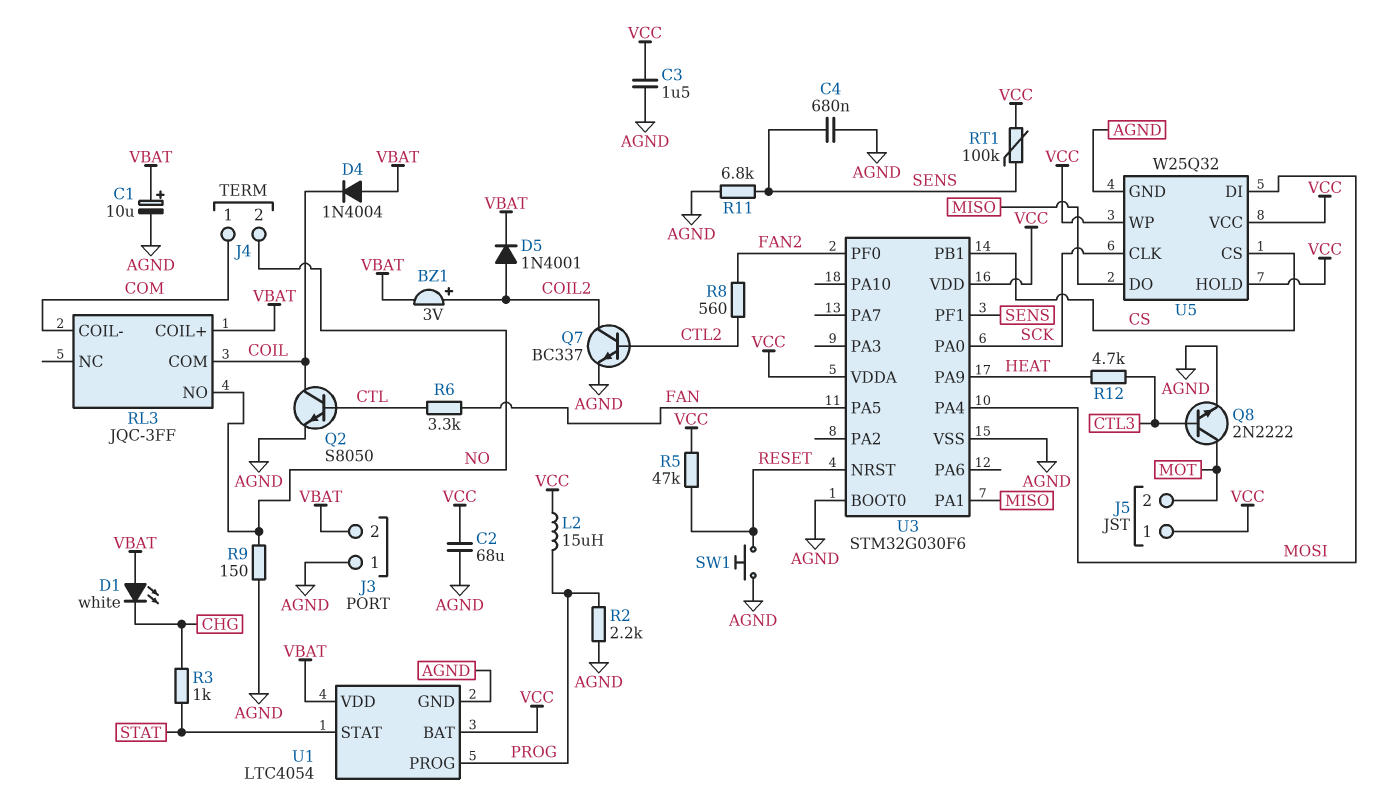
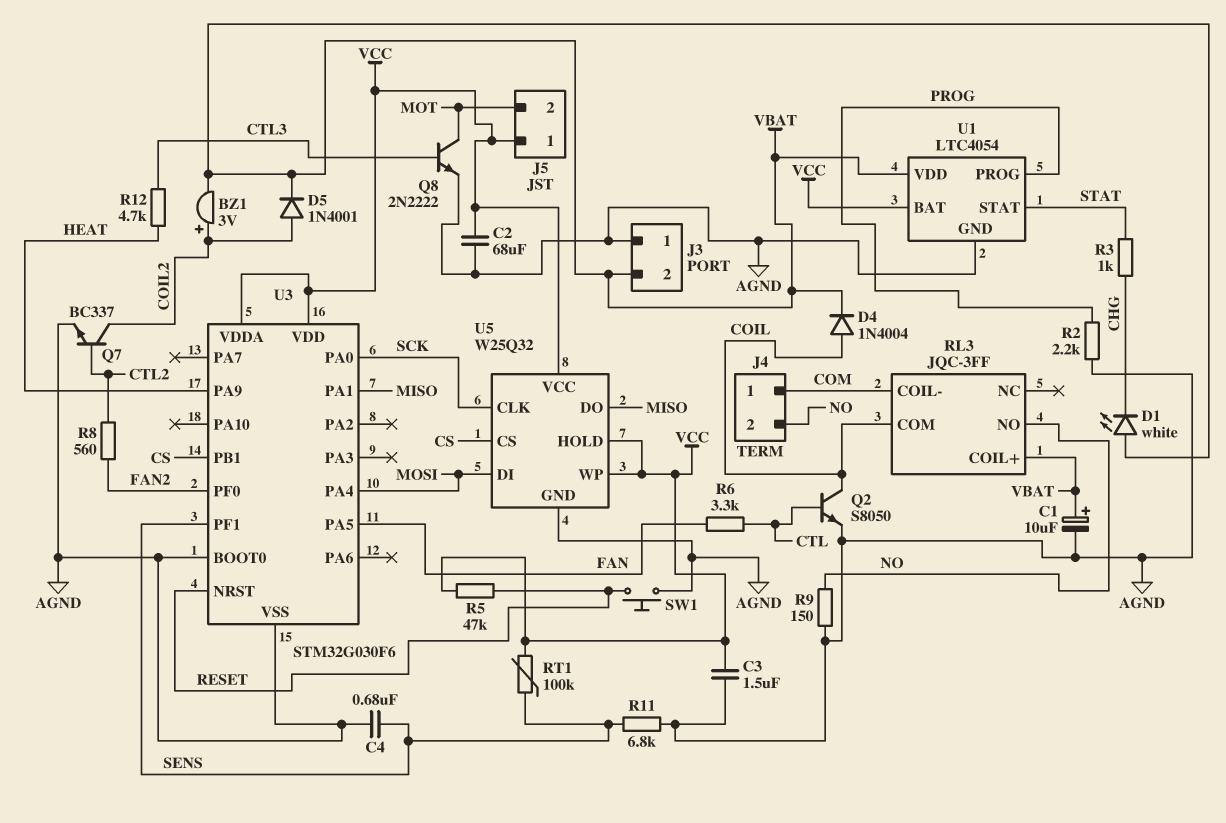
D4: diode 1N4004 (A VBAT, K COIL) -> diode 1N4004 (A COIL, K VBAT)
L2: 15uH (PROG, VCC) -> none

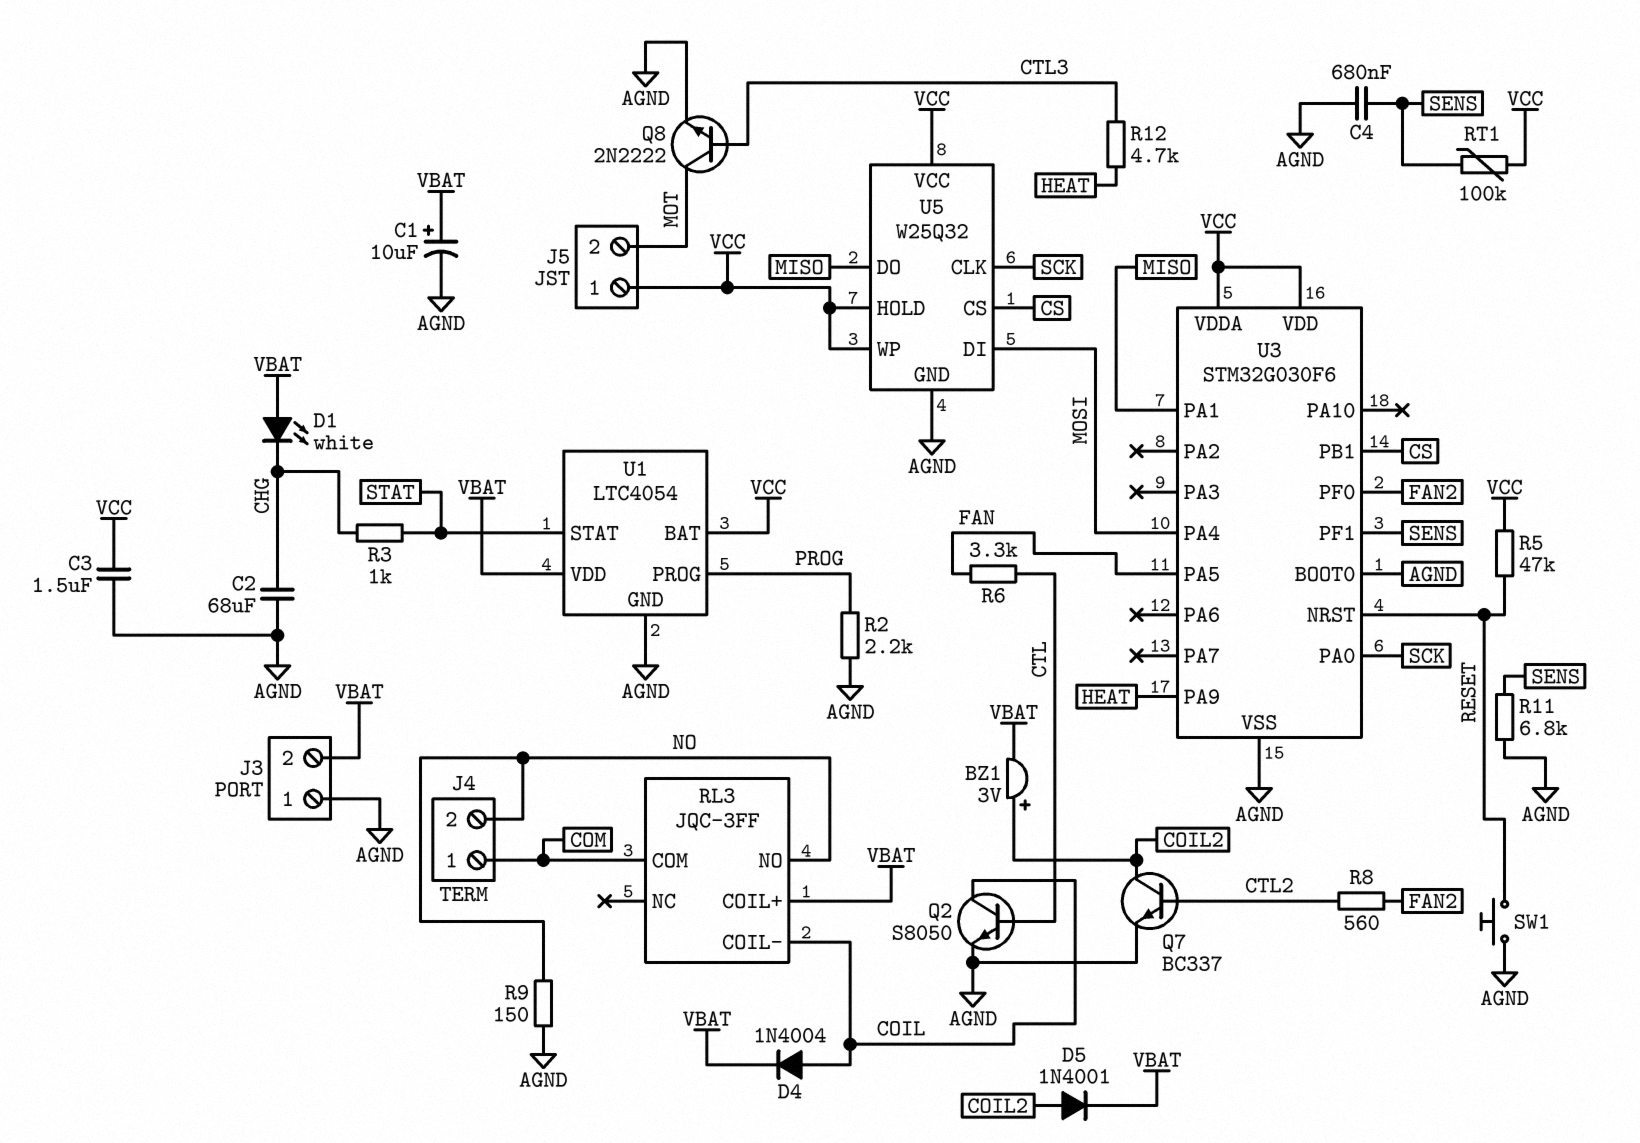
C2: 68uF (AGND, VCC) -> 68uF (AGND, CHG)
RL3 pin COIL-: COM -> COIL
RL3 pin COM: COIL -> COM

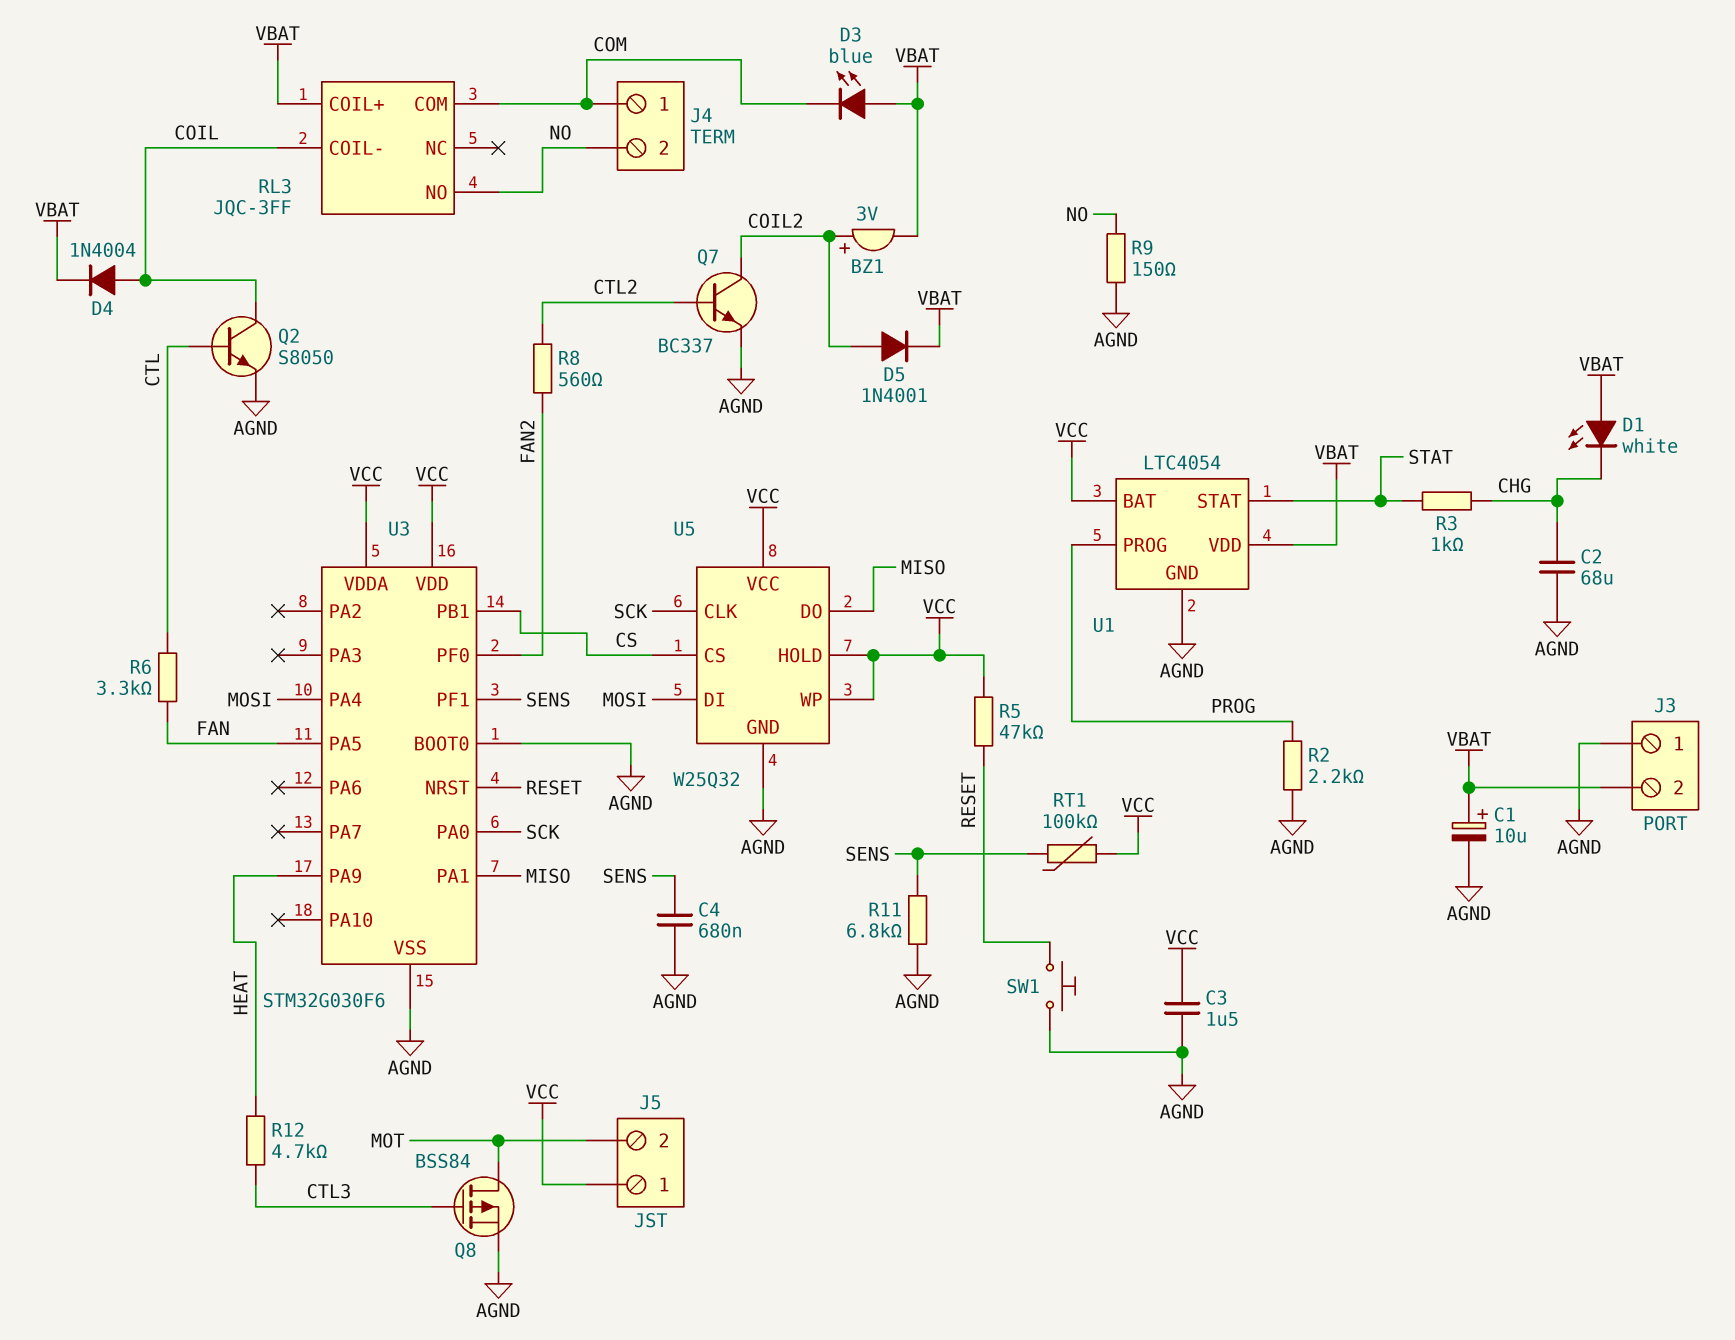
D3: none -> LED blue (A VBAT, K COM)
Q8: NPN 2N2222 (B CTL3, C MOT, E AGND) -> PMOS BSS84 (G CTL3, D MOT, S AGND)

